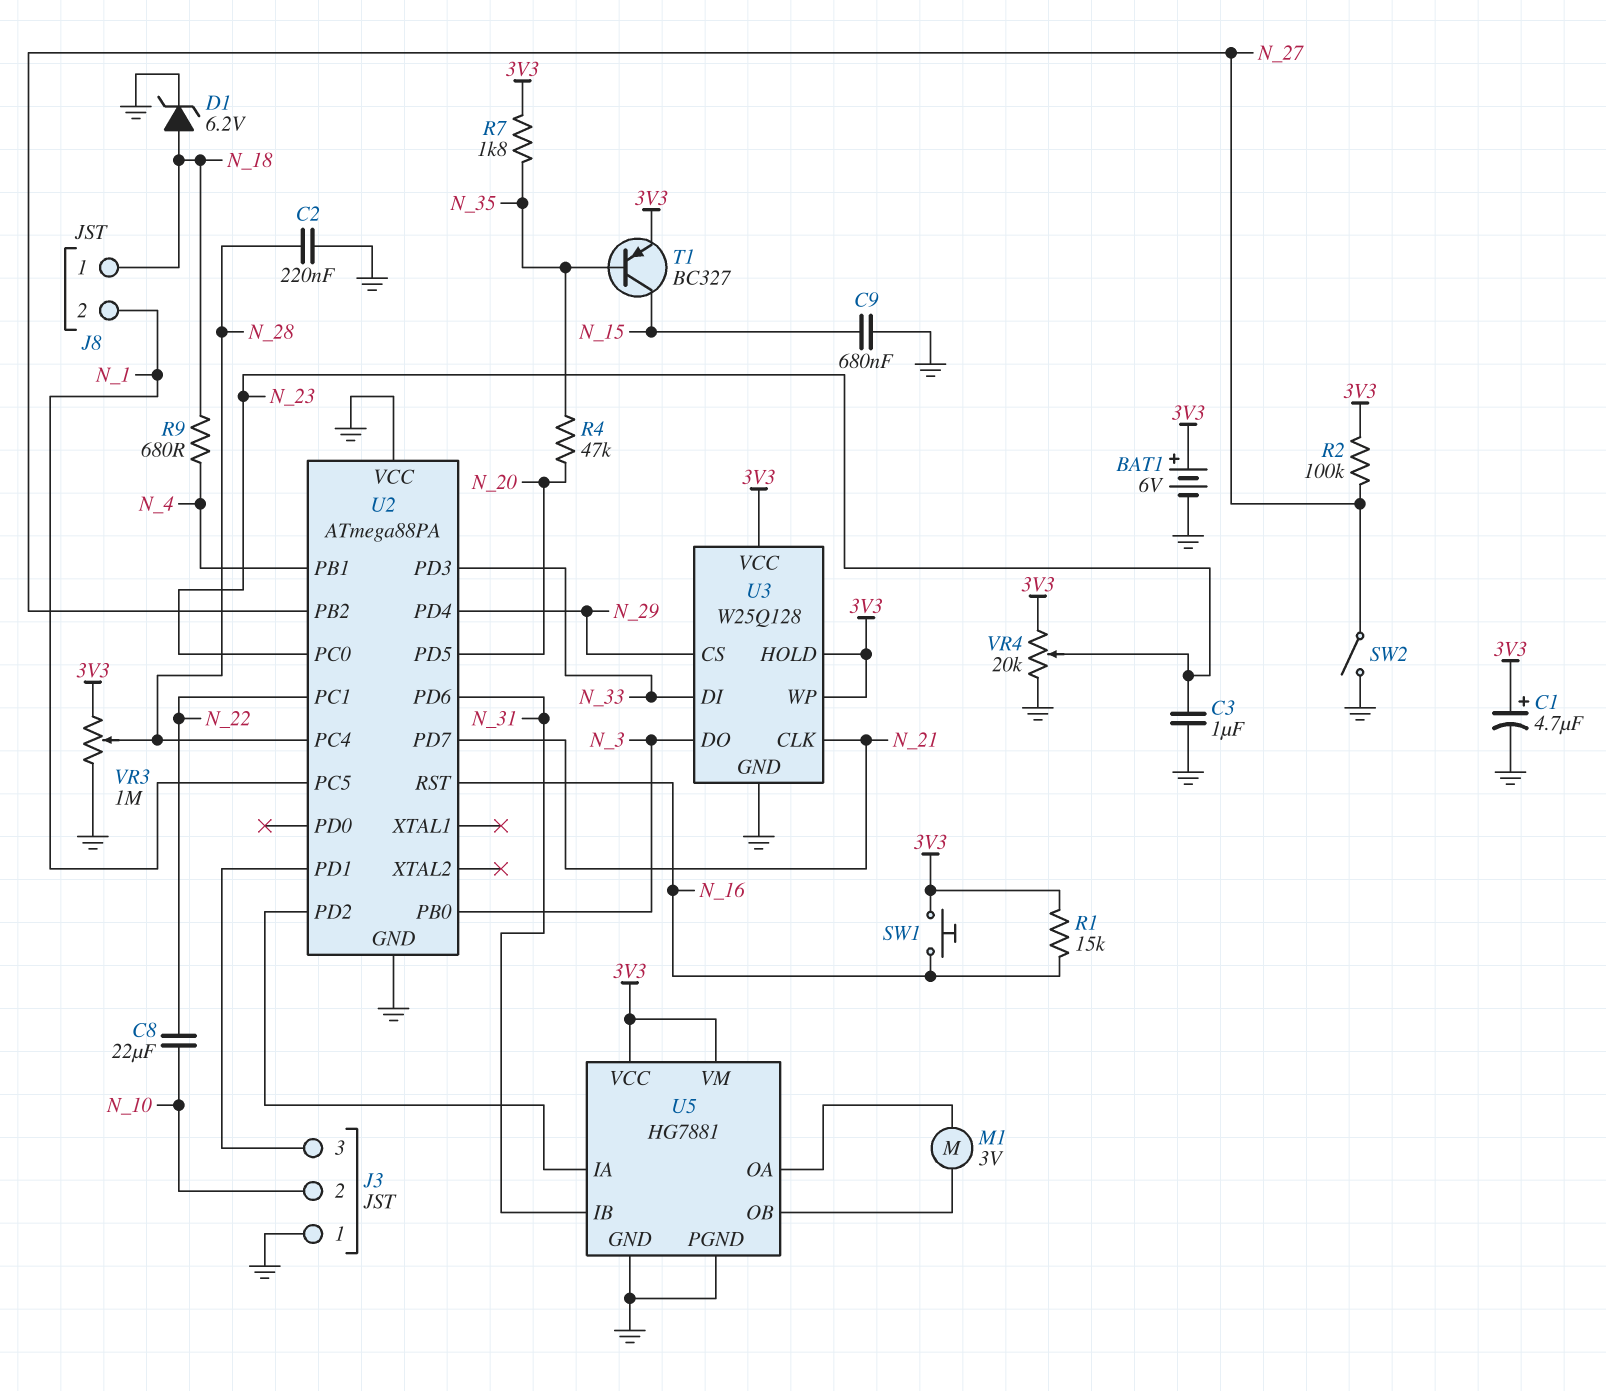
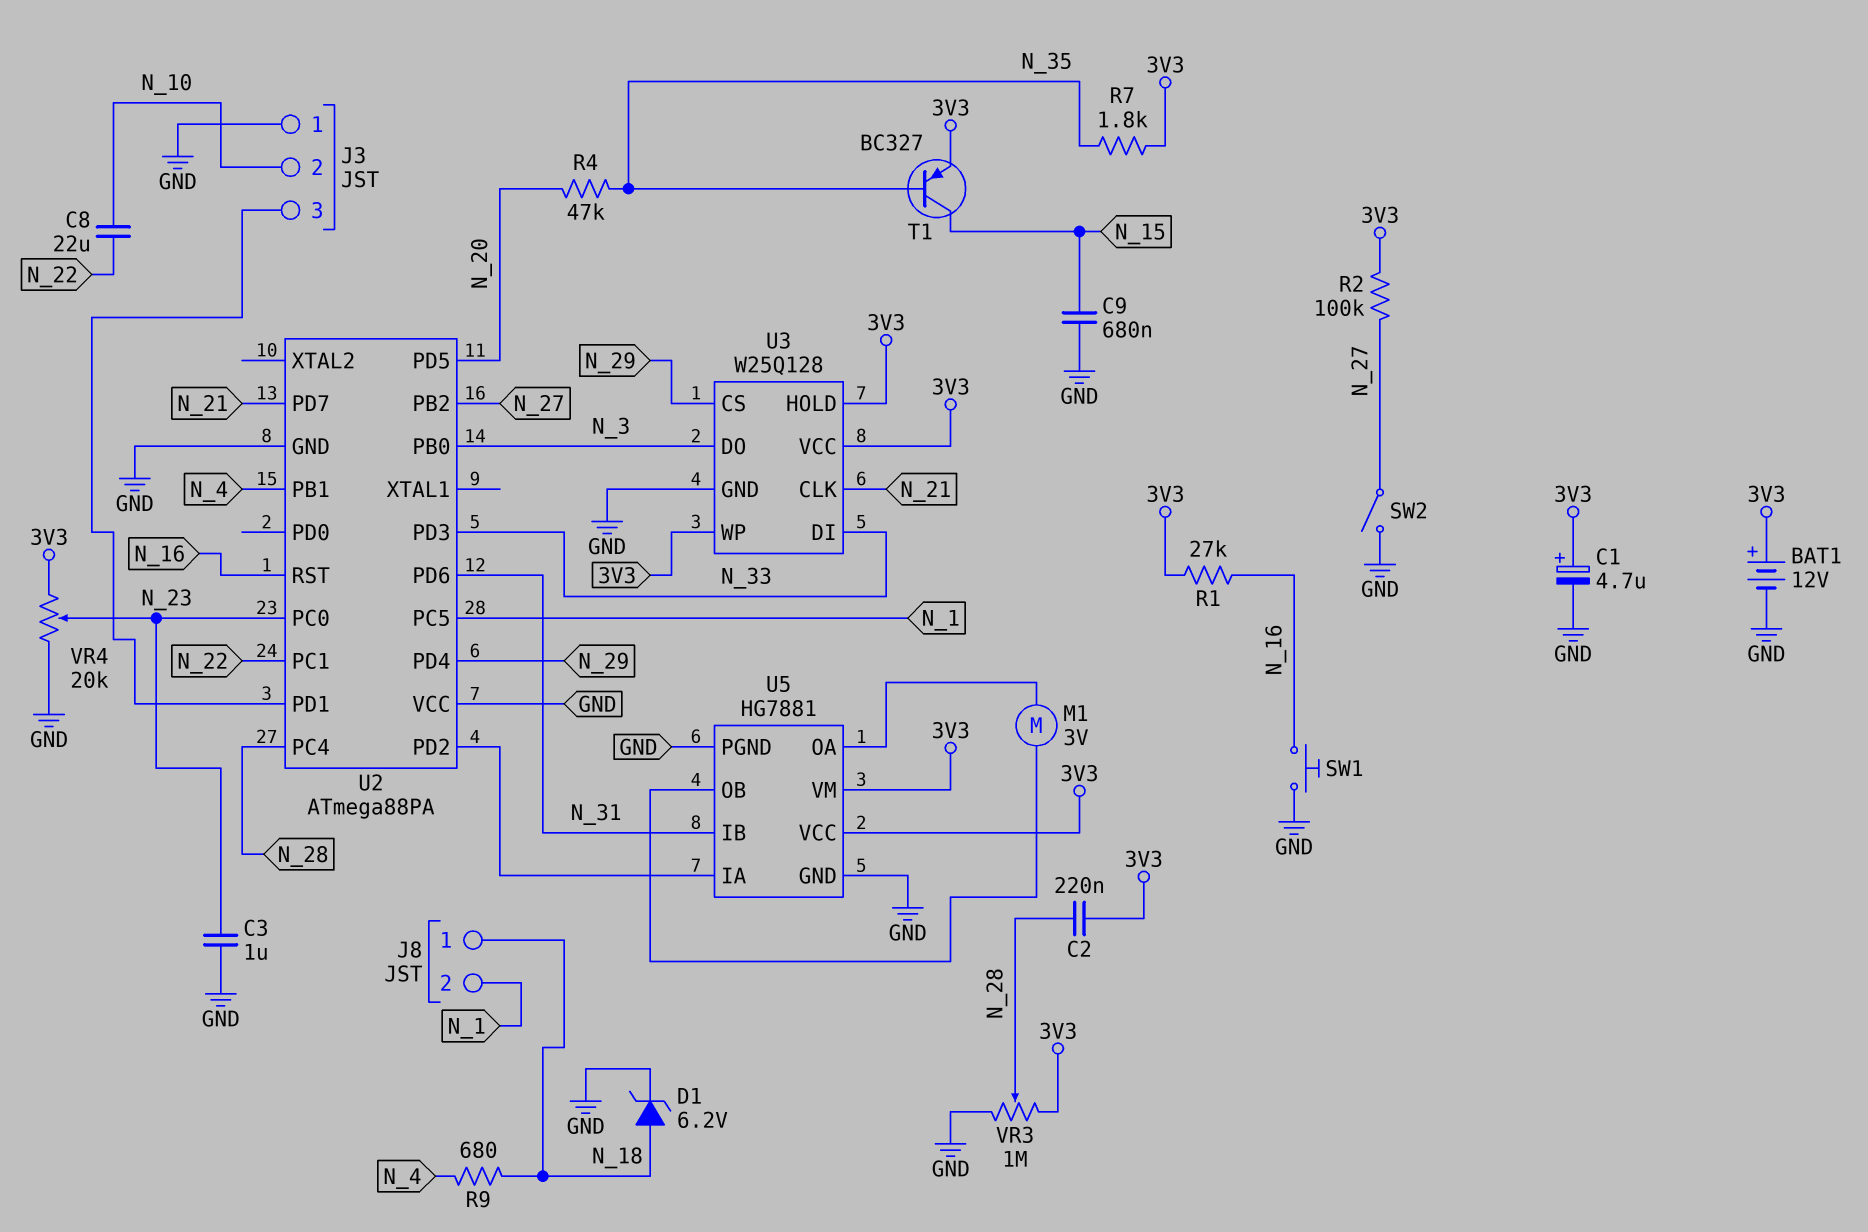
BAT1: 6V (plus 3V3, minus GND) -> 12V (plus 3V3, minus GND)
C2: 220nF (GND, N_28) -> 220nF (3V3, N_28)
R1: 15k (3V3, N_16) -> 27k (3V3, N_16)
SW1: button (3V3, N_16) -> button (GND, N_16)

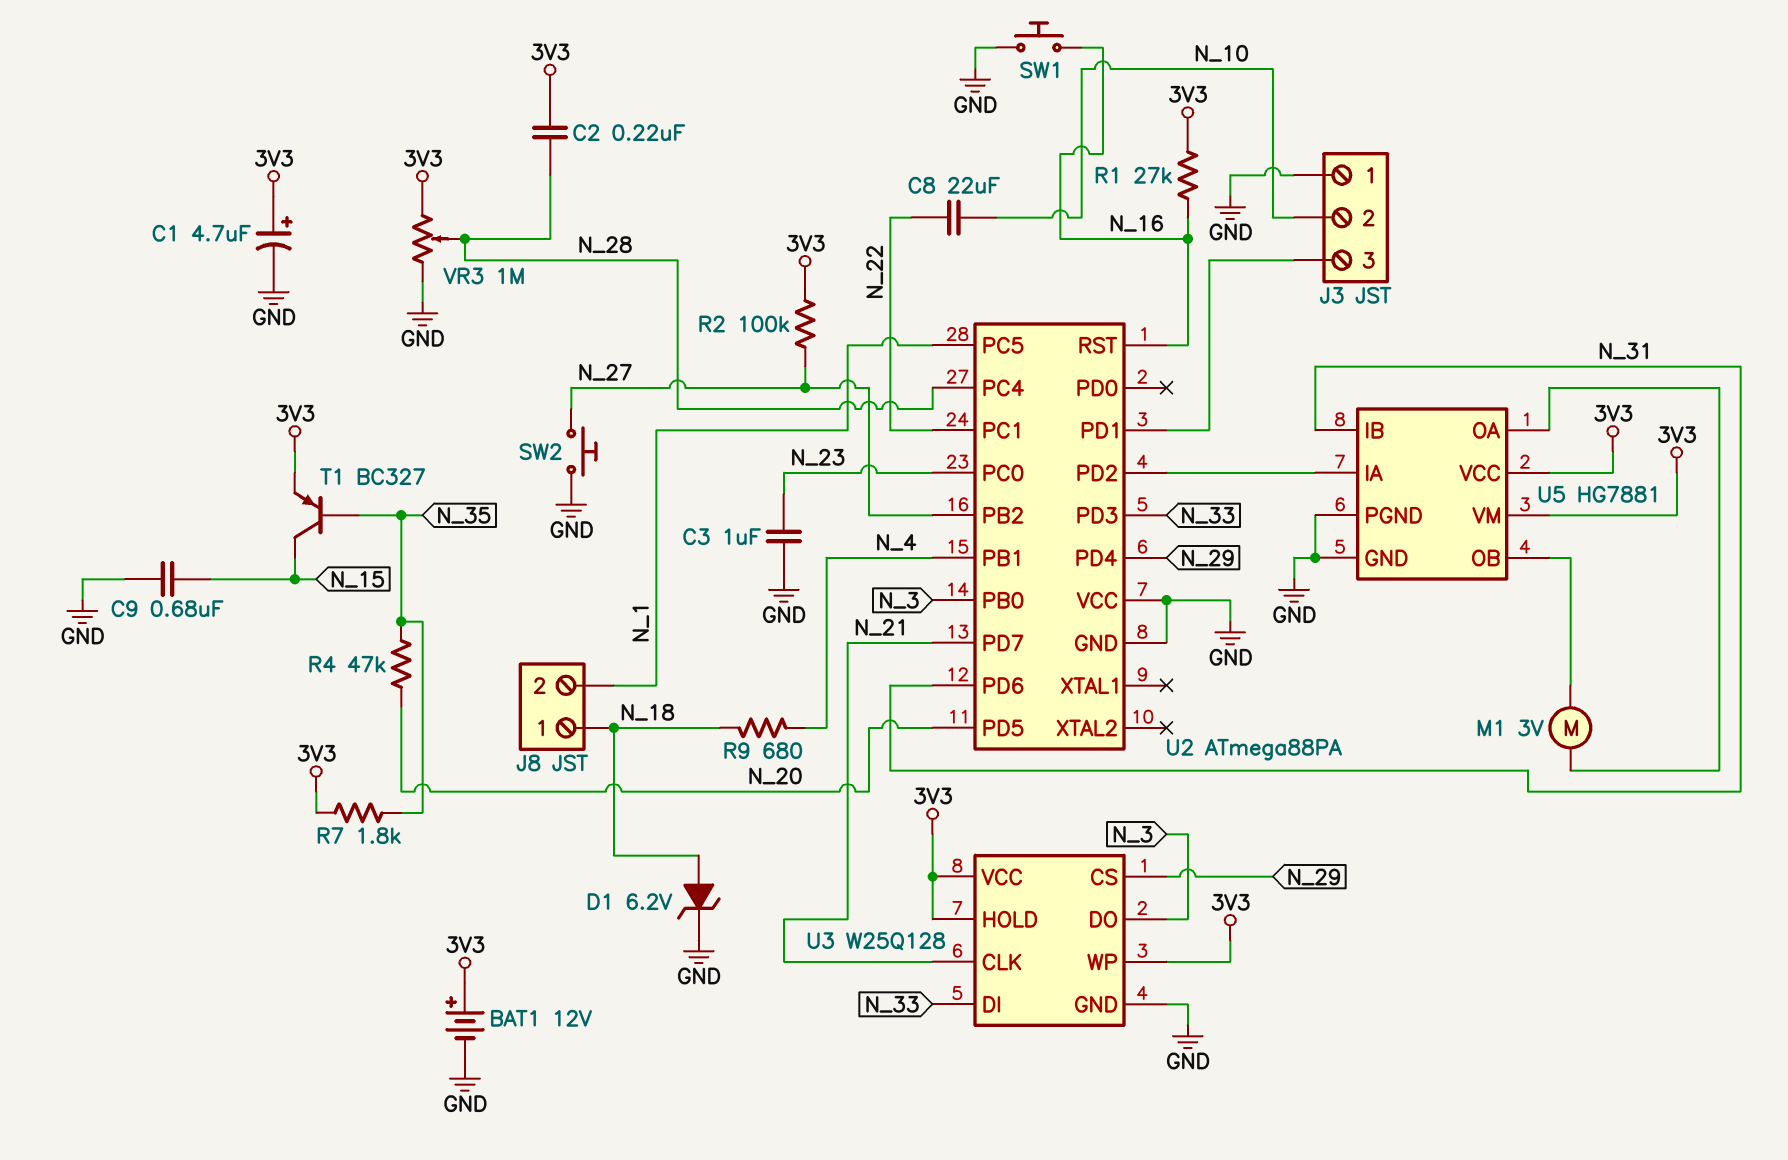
SW2: switch (GND, N_27) -> button (GND, N_27)
VR4: 20k (3V3, GND, wiper N_23) -> none

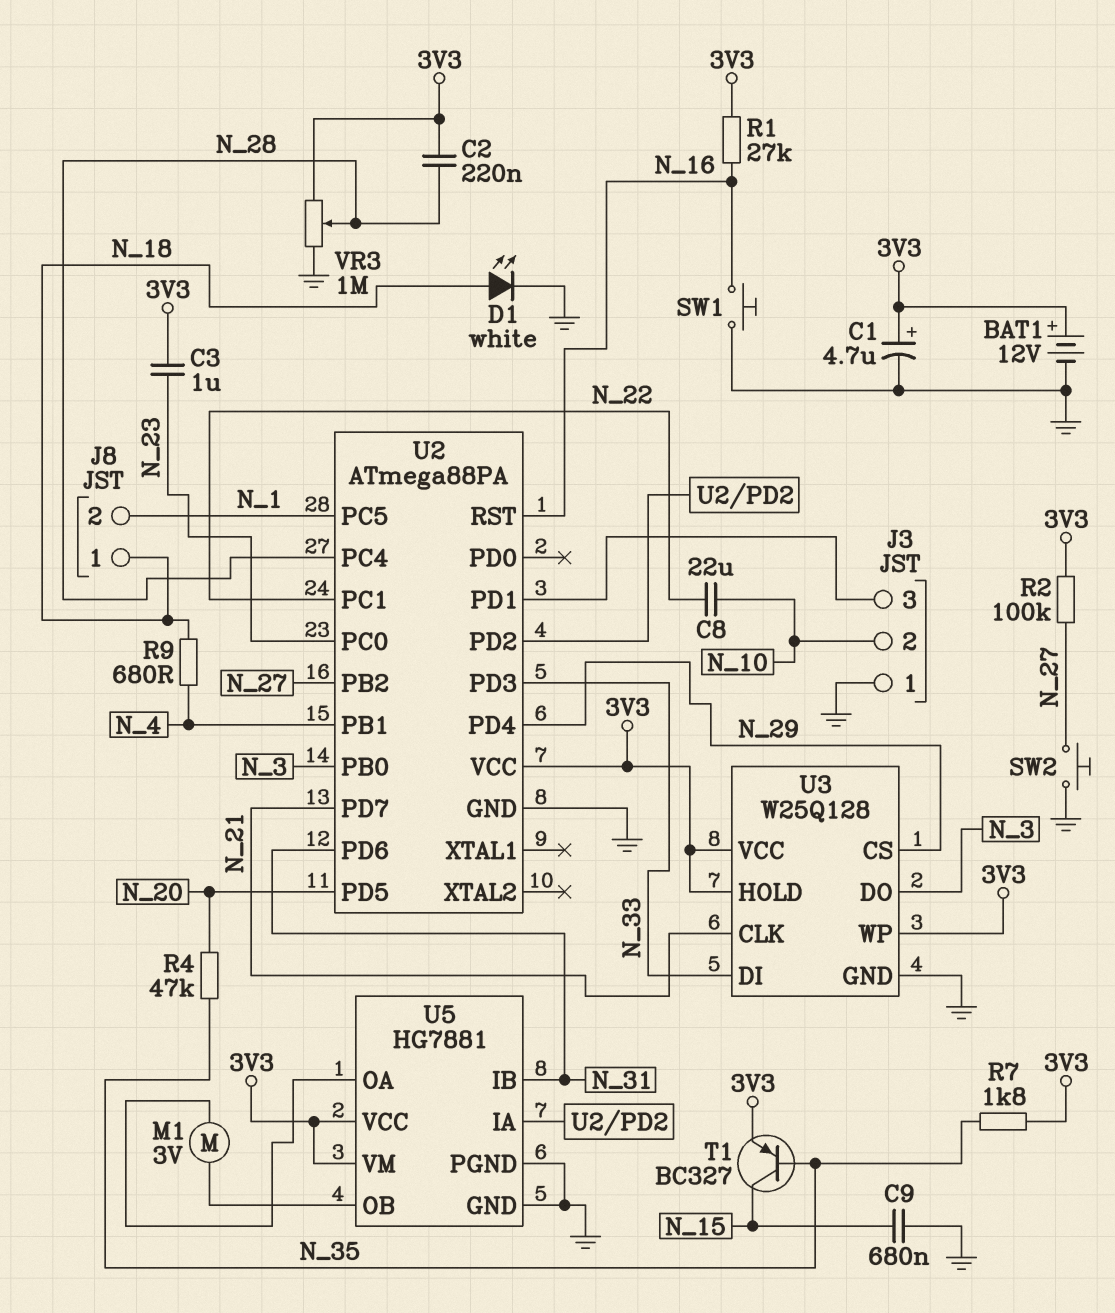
C3: 1uF (GND, N_23) -> 1uF (3V3, N_23)
D1: zener 6.2V (A N_18, K GND) -> LED white (A N_18, K GND)
U2 pin VCC: GND -> 3V3

